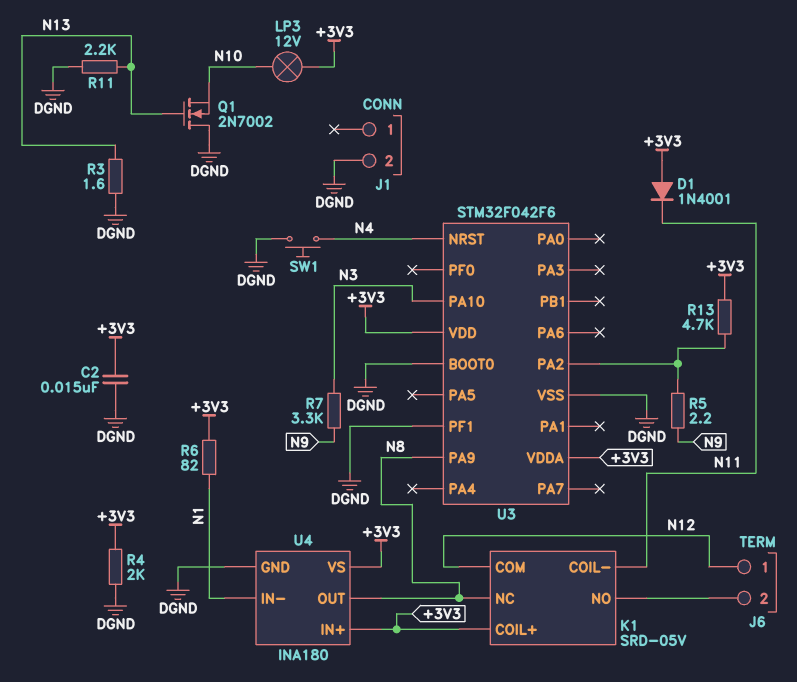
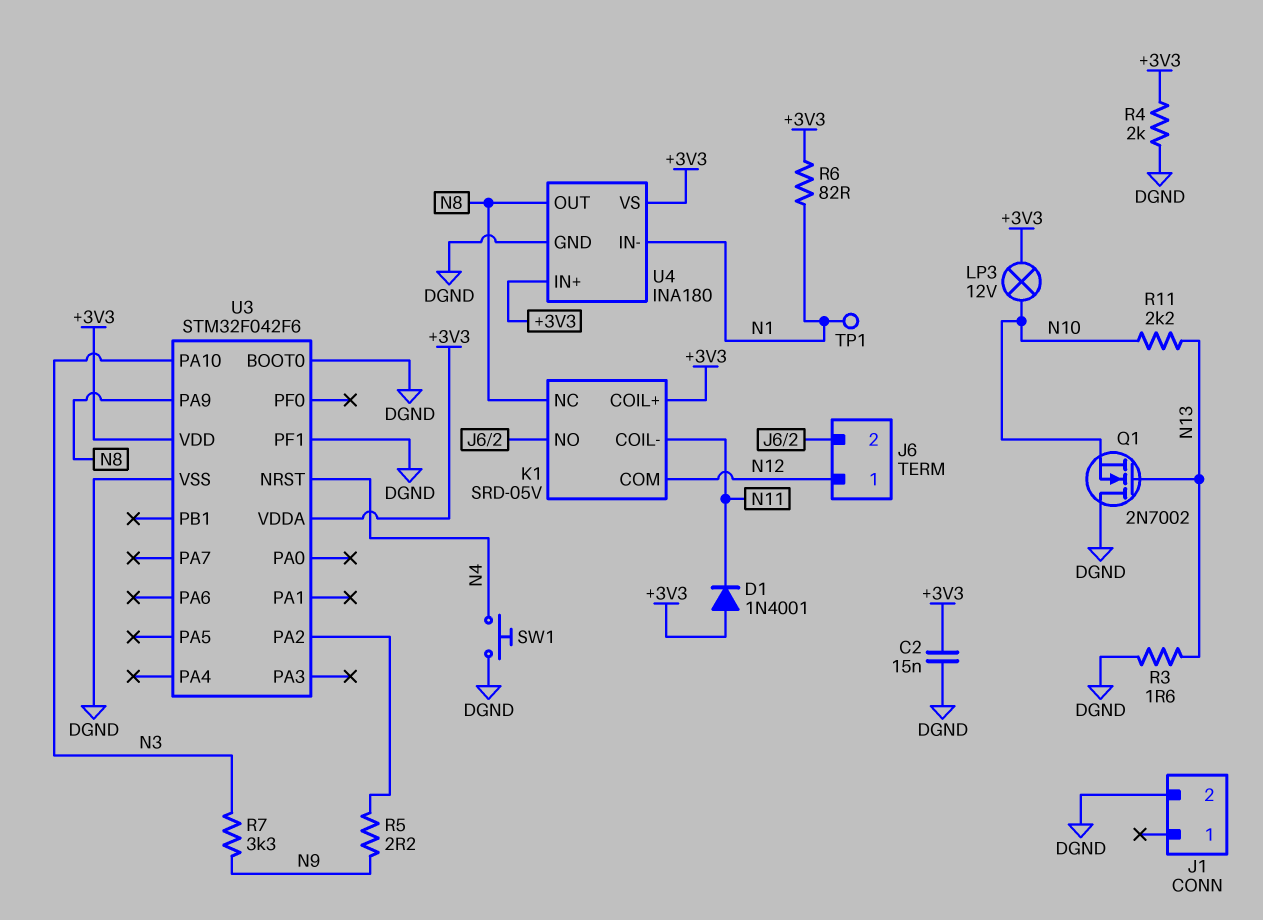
R11: 2.2k (DGND, N13) -> 2.2k (N10, N13)
R13: 4.7k (+3V3, U3/PA2) -> none
TP1: none -> test point (N1)

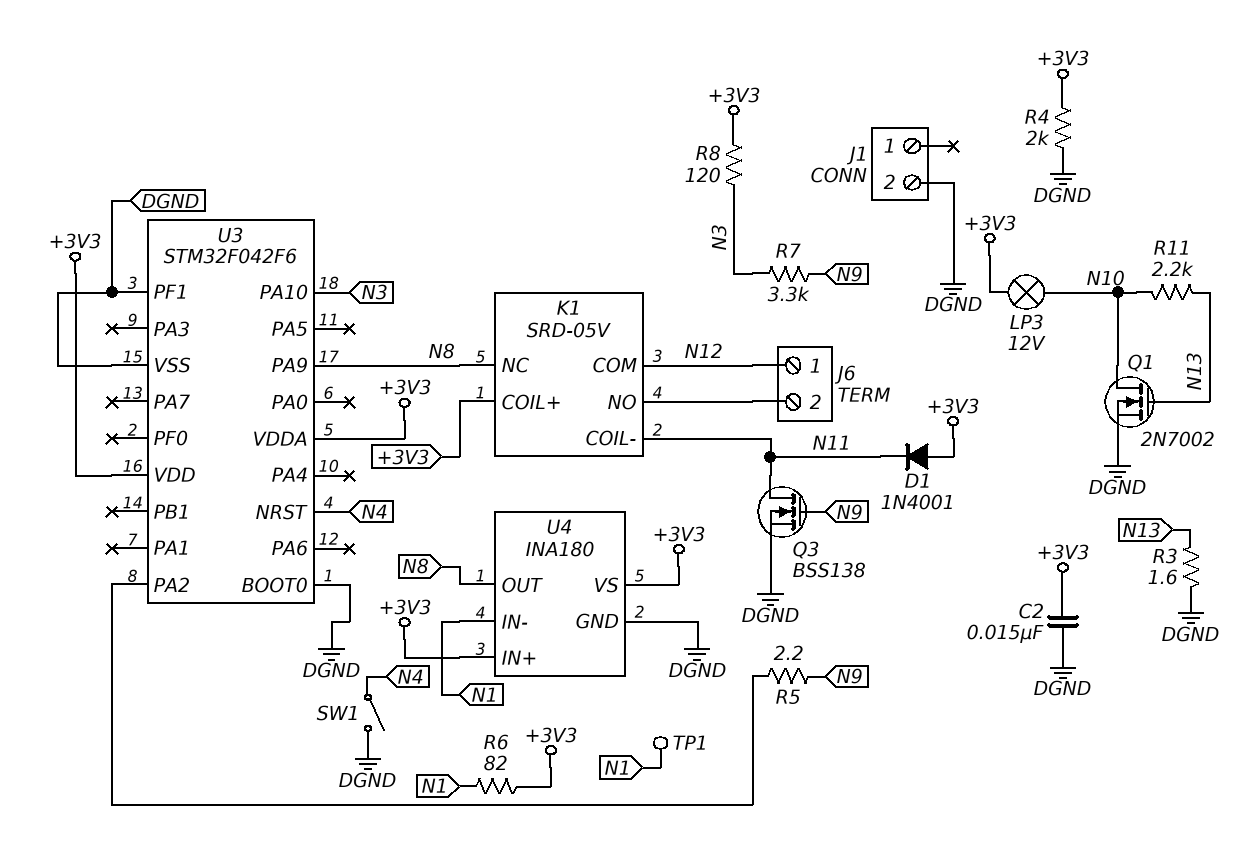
Q1: NMOS 2N7002 (G N13, D DGND, S N10) -> NMOS 2N7002 (G N13, D N10, S DGND)
Q3: none -> NMOS BSS138 (G N9, D N11, S DGND)
R8: none -> 120 (+3V3, N3)
SW1: button (DGND, N4) -> switch (DGND, N4)

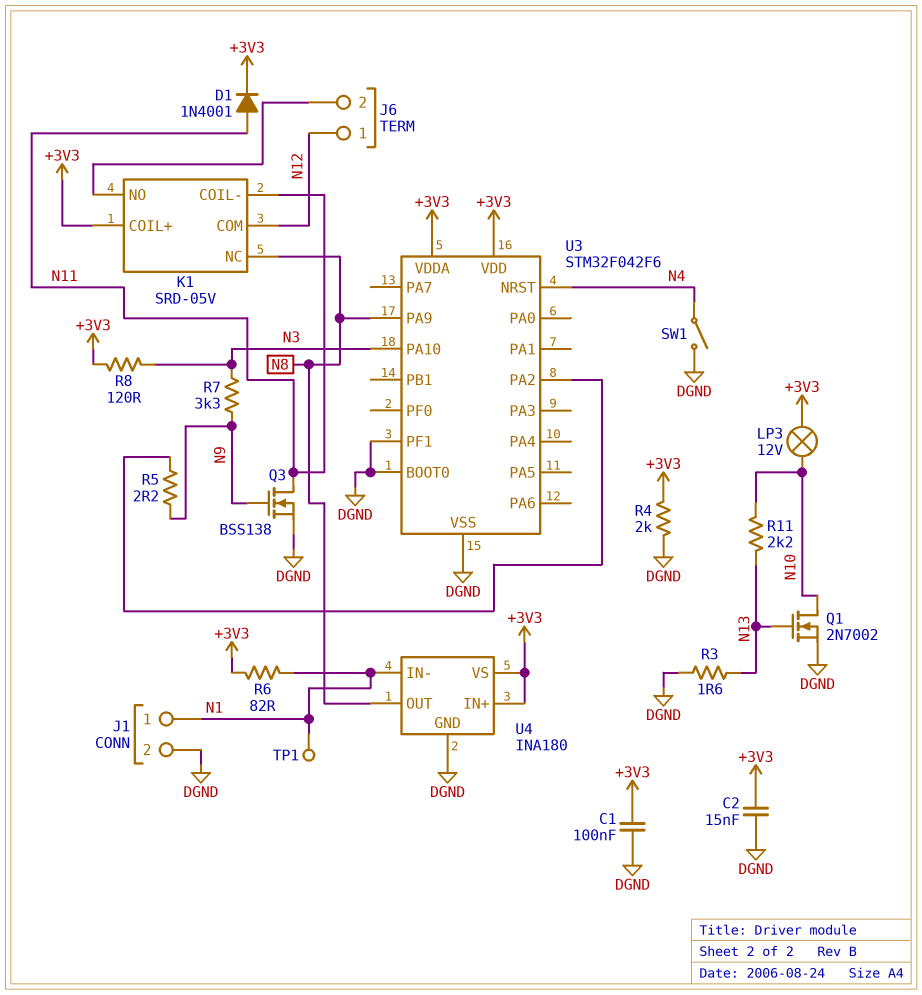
C1: none -> 100nF (+3V3, DGND)
D1: diode 1N4001 (A +3V3, K N11) -> diode 1N4001 (A N11, K +3V3)
J1 pin 1: none -> N1

